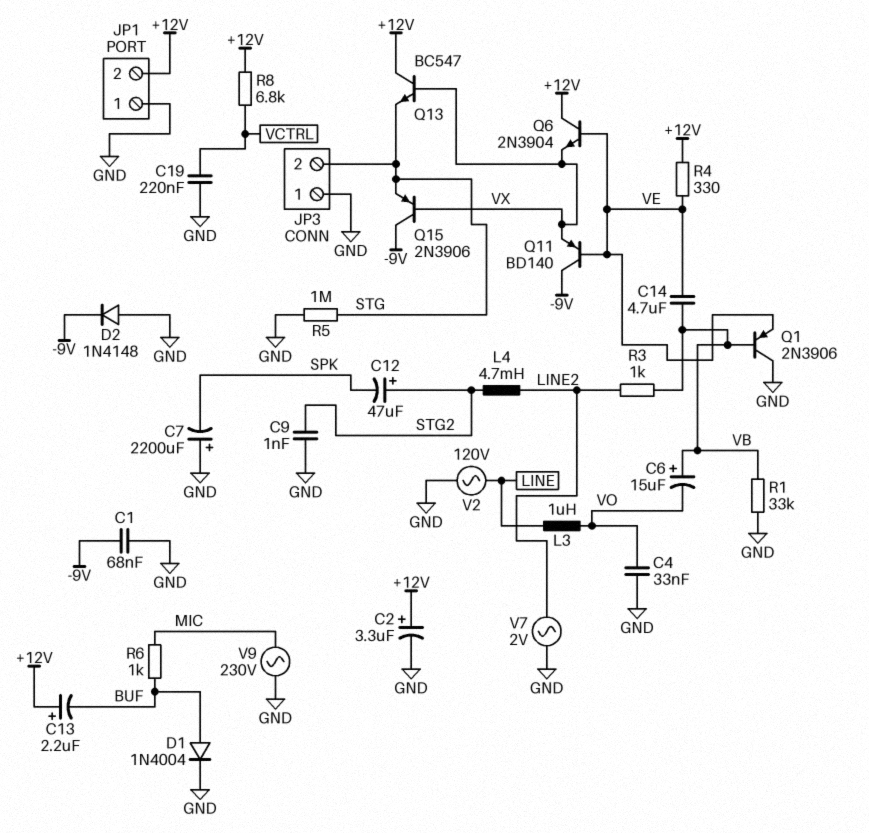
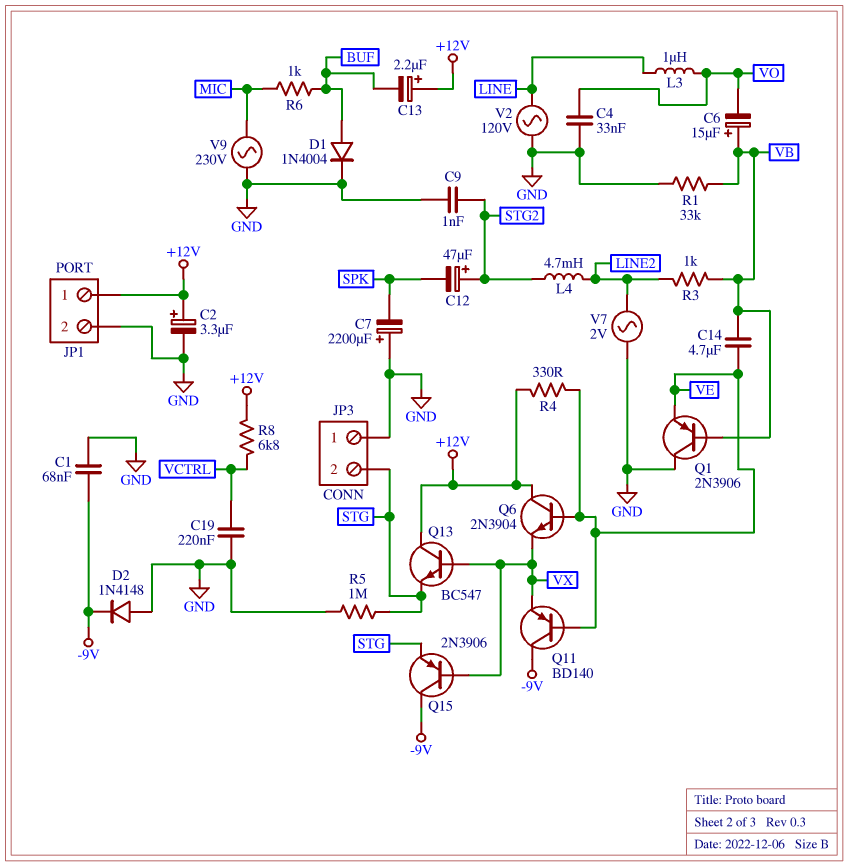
JP1 pin 1: GND -> +12V
JP1 pin 2: +12V -> GND

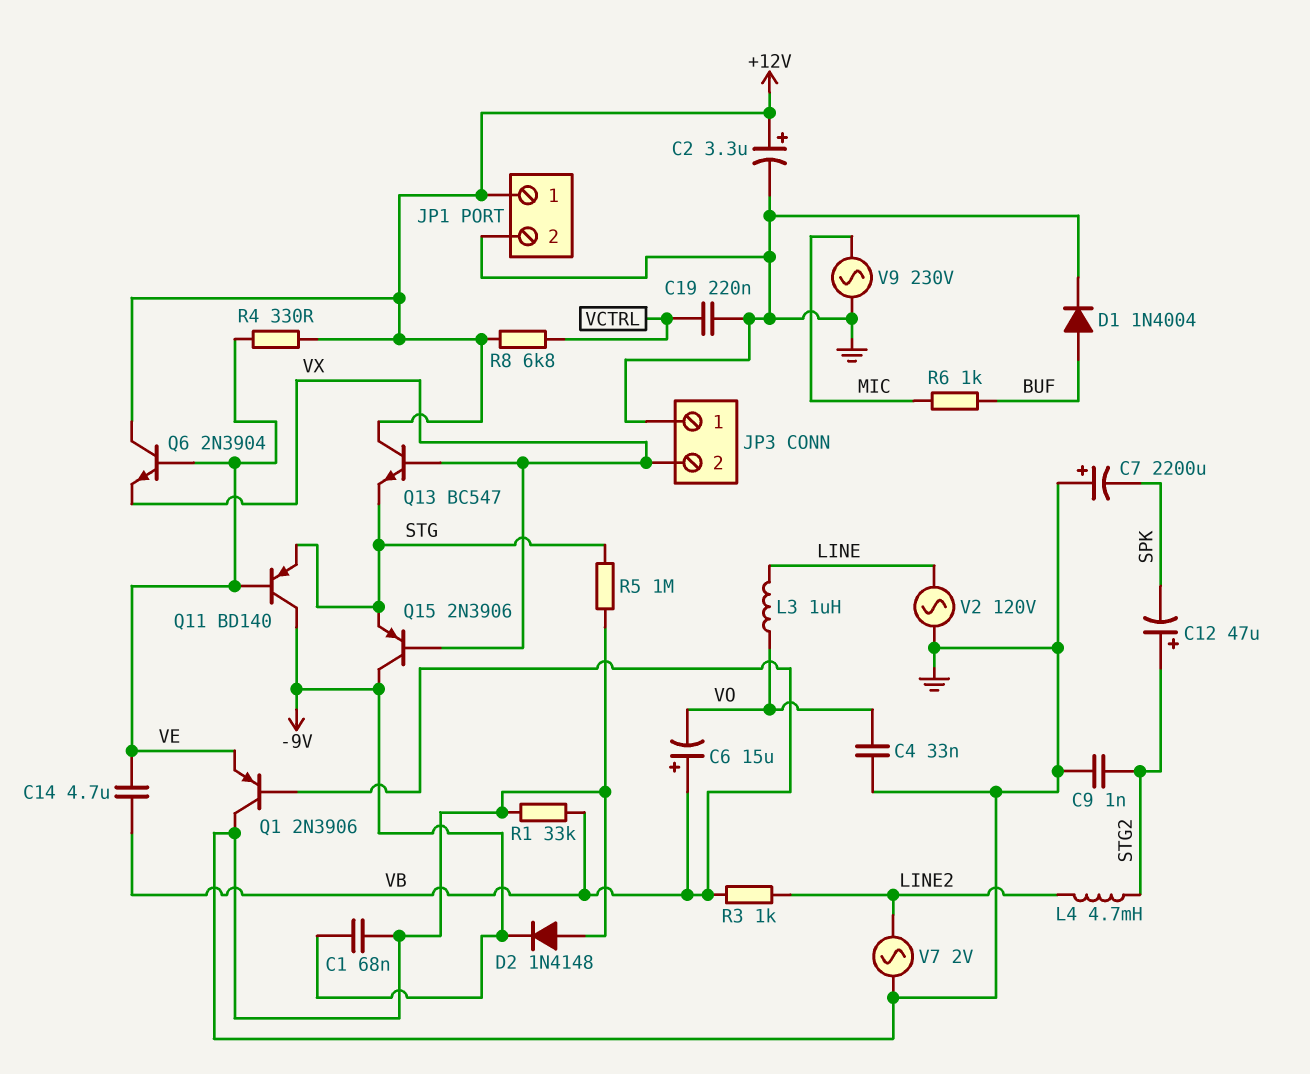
C13: 2.2uF (plus +12V, minus BUF) -> none
JP3 pin 2: STG -> VX
Q11: PNP BD140 (B VE, C -9V, E VX) -> PNP BD140 (B VE, C -9V, E STG)

